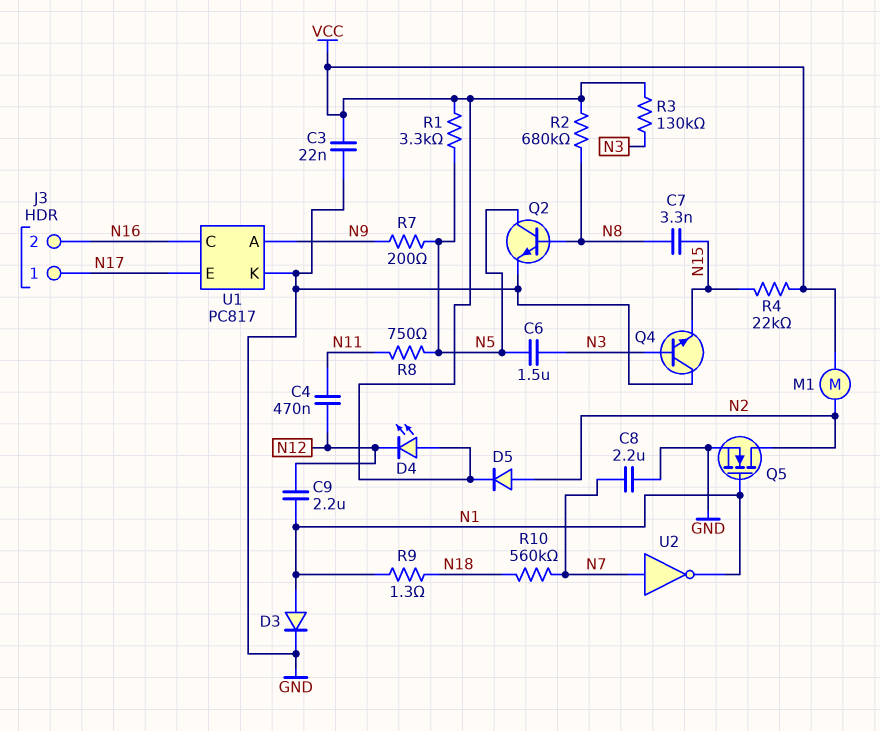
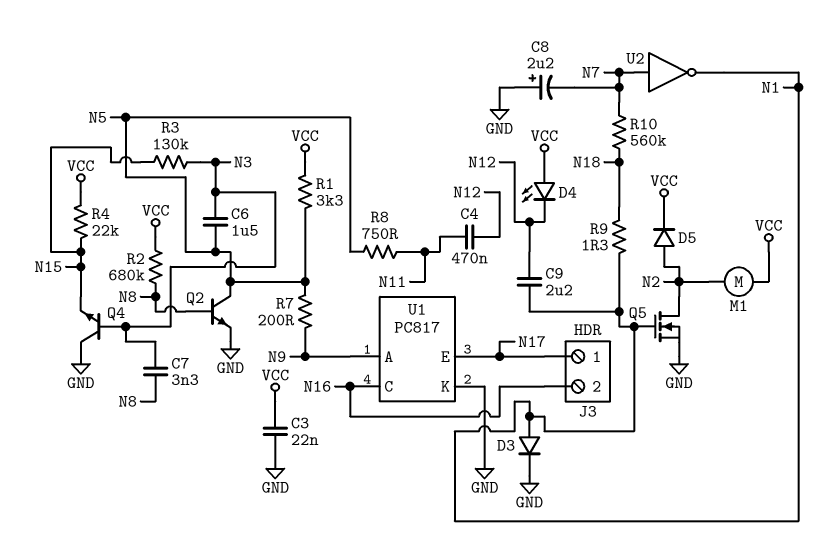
C7: 3.3nF (N8, N15) -> 3.3nF (N3, N8)
C8: 2.2uF (GND, N7) -> 2.2uF (plus GND, minus N7)
R3: 130k (N3, VCC) -> 130k (N3, N15)

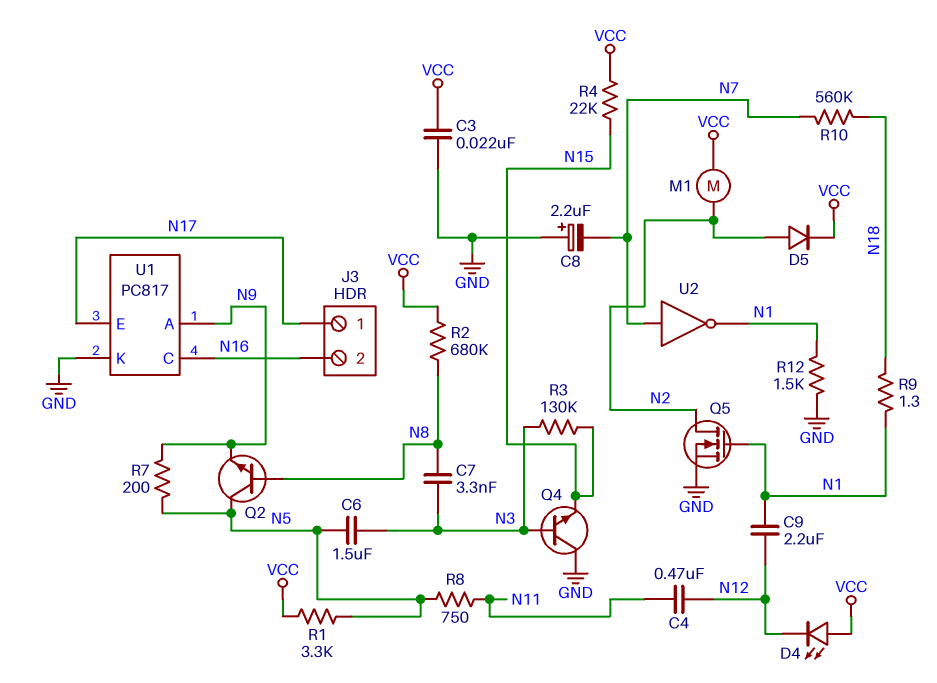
D3: diode (A N1, K GND) -> none
Q2: NPN (B N8, C N5, E GND) -> NPN (B N8, C N5, E N9)
R12: none -> 1.5k (GND, N1)

